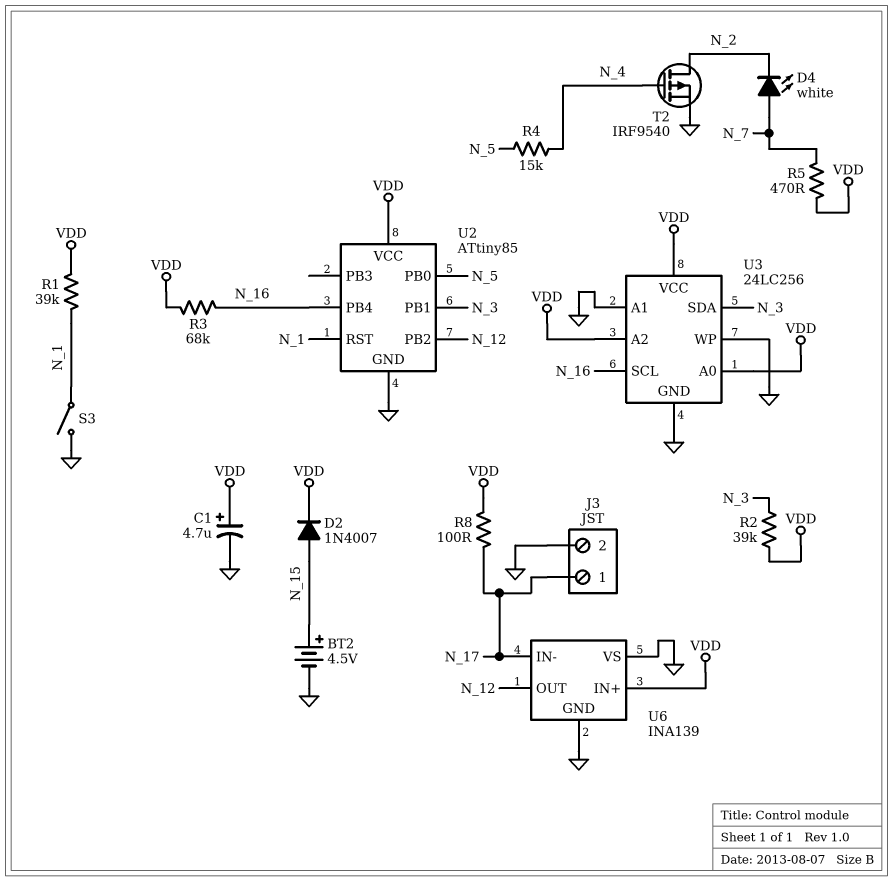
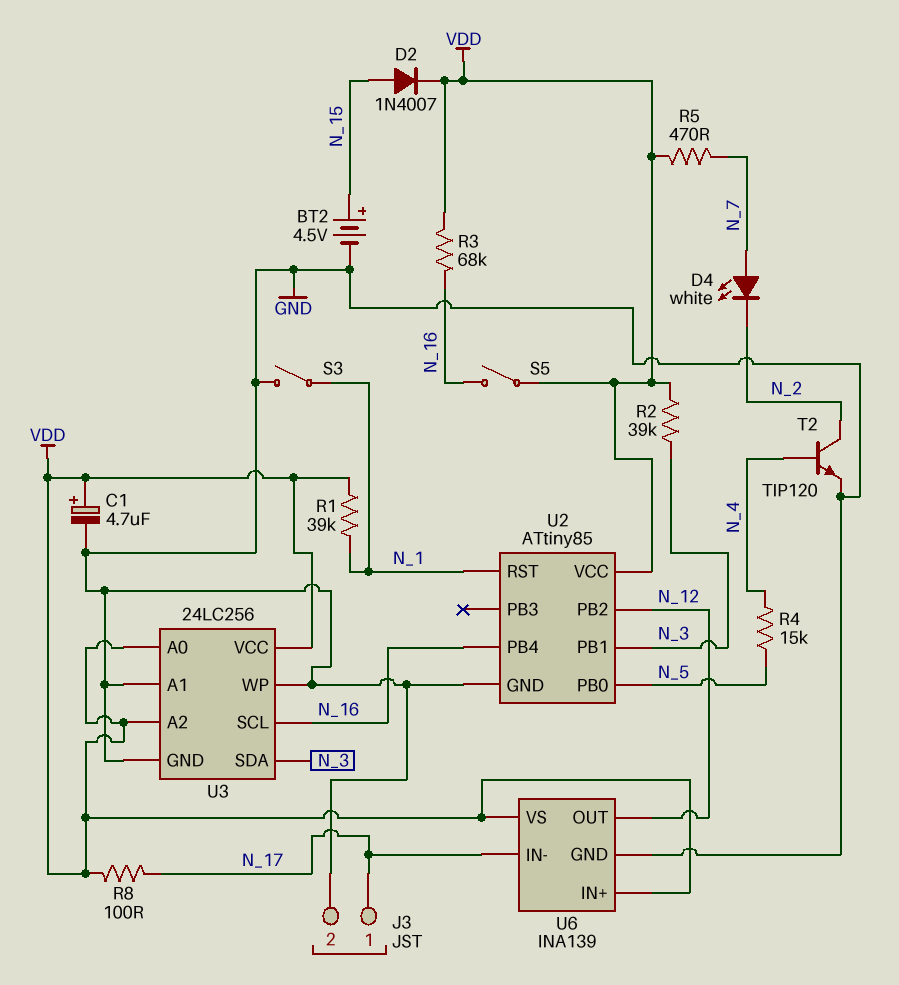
S5: none -> switch (N_16, VDD)
T2: PMOS IRF9540 (G N_4, D N_2, S GND) -> NPN TIP120 (B N_4, C N_2, E GND)
U6 pin VS: GND -> VDD

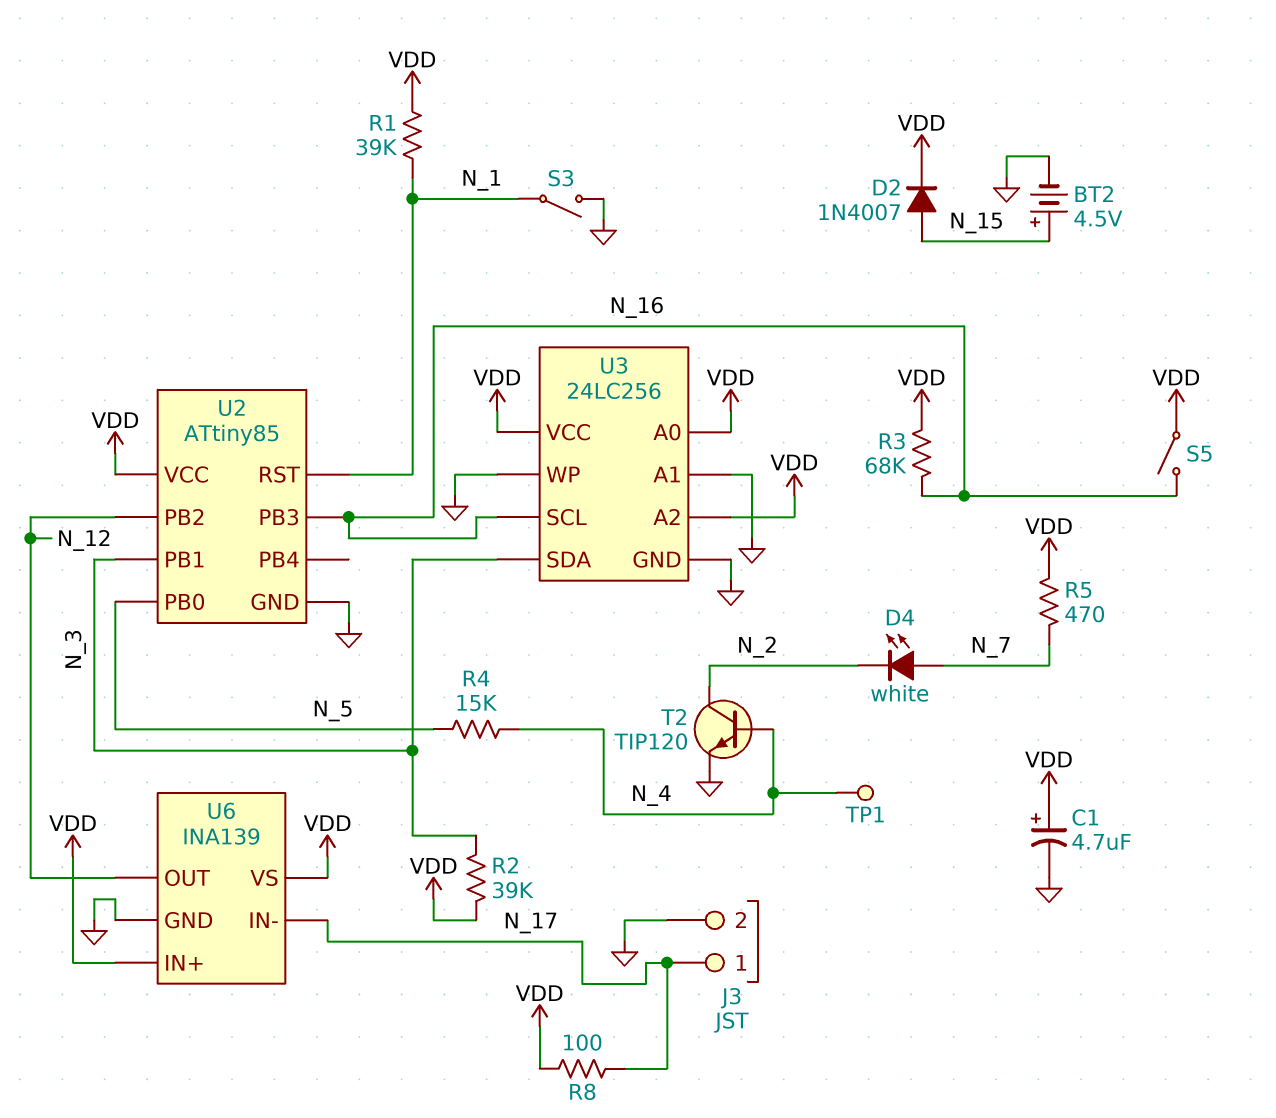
TP1: none -> test point (N_4)
U2 pin PB3: none -> N_16
U2 pin PB4: N_16 -> none

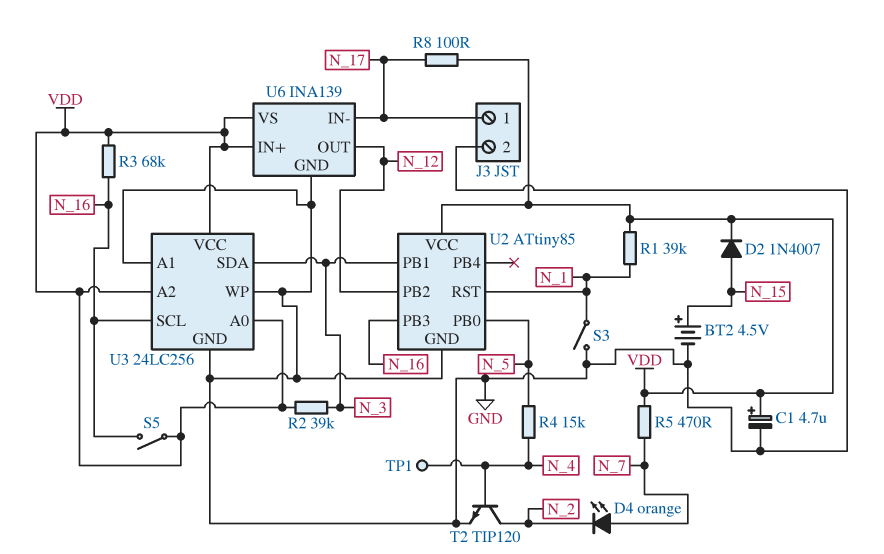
D4: LED white (A N_7, K N_2) -> LED orange (A N_7, K N_2)

